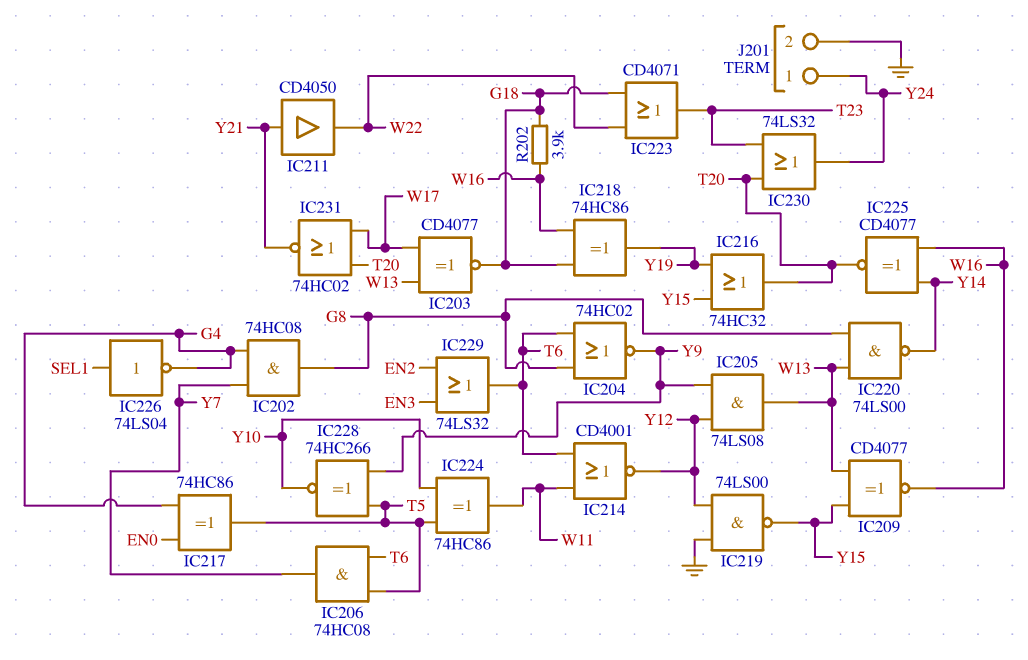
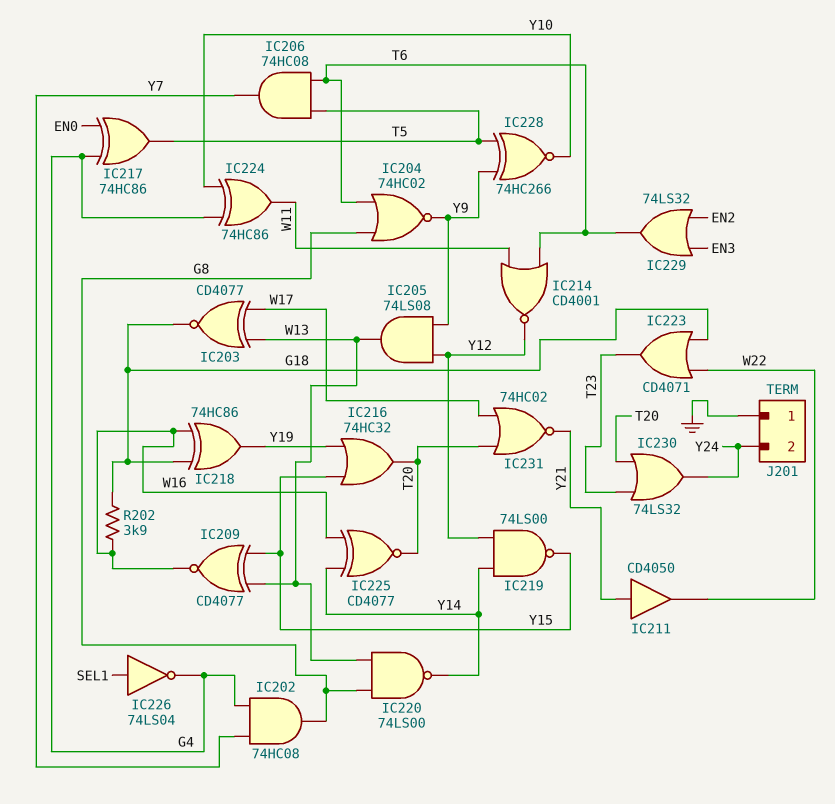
IC219: NAND 74LS00 (in GND, in Y12, out Y15) -> NAND 74LS00 (in Y12, in Y14, out Y15)
IC224: XOR 74HC86 (in T5, in Y10, out W11) -> XOR 74HC86 (in G4, in Y10, out W11)
J201 pin 1: Y24 -> GND
J201 pin 2: GND -> Y24

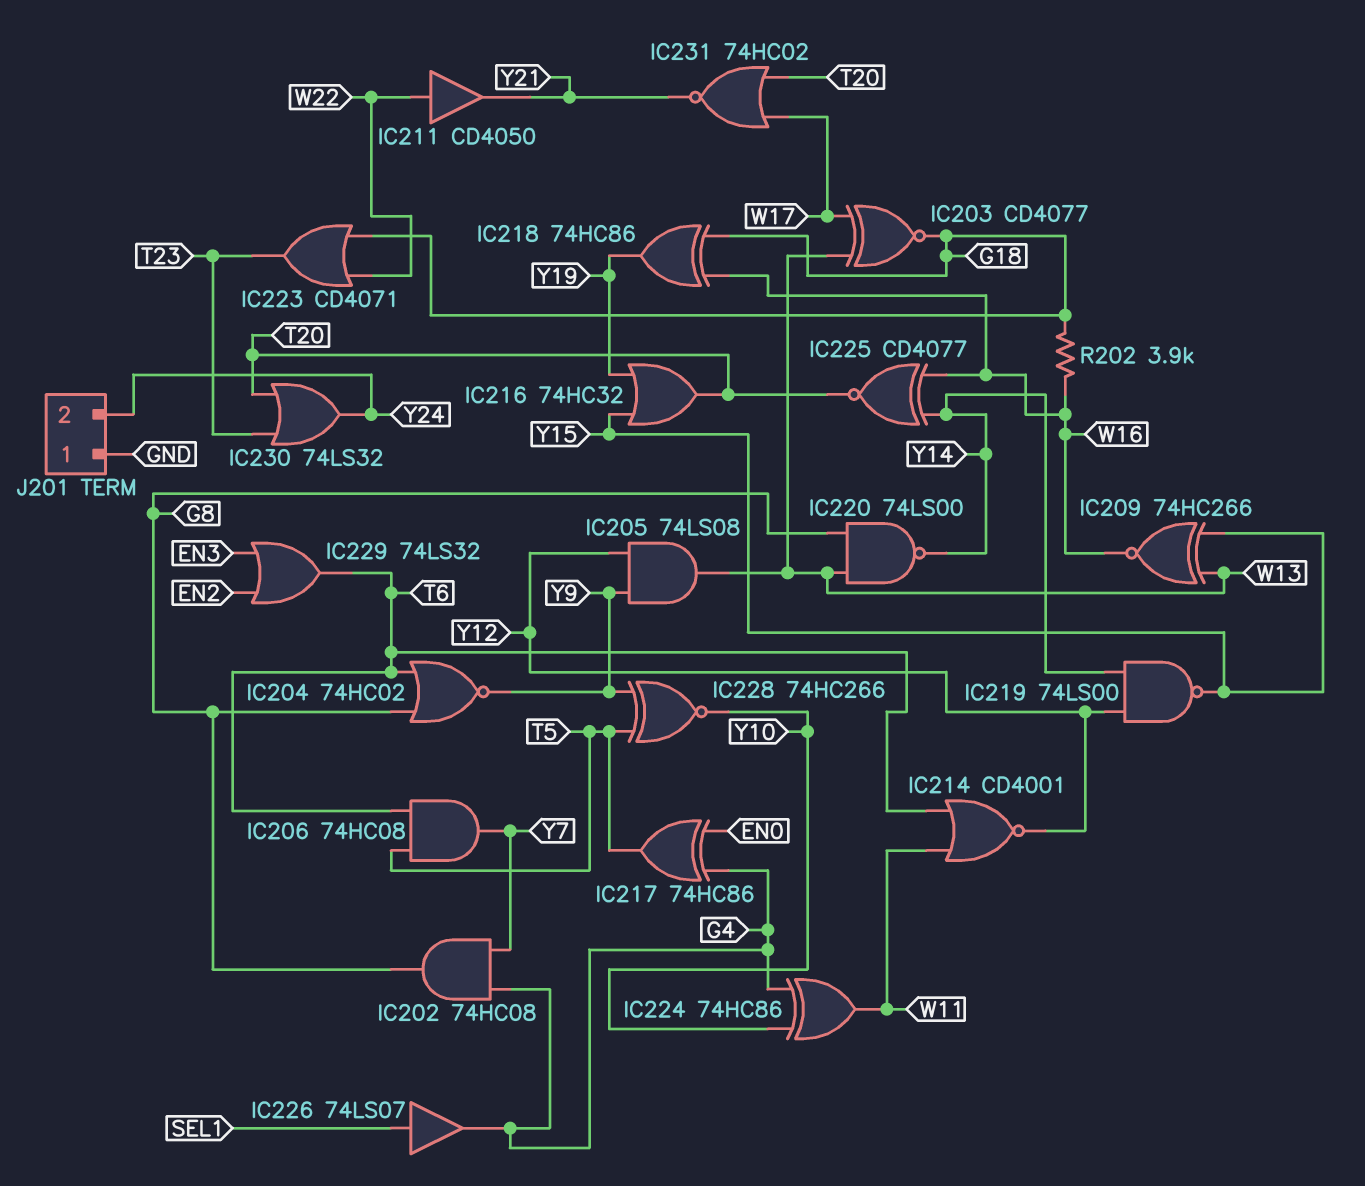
IC209: XNOR CD4077 (in W13, in Y15, out W16) -> XNOR 74HC266 (in W13, in Y15, out W16)
IC211: buffer CD4050 (in Y21, out W22) -> buffer CD4050 (in W22, out Y21)
IC226: NOT 74LS04 (in SEL1, out G4) -> buffer 74LS07 (in SEL1, out G4)

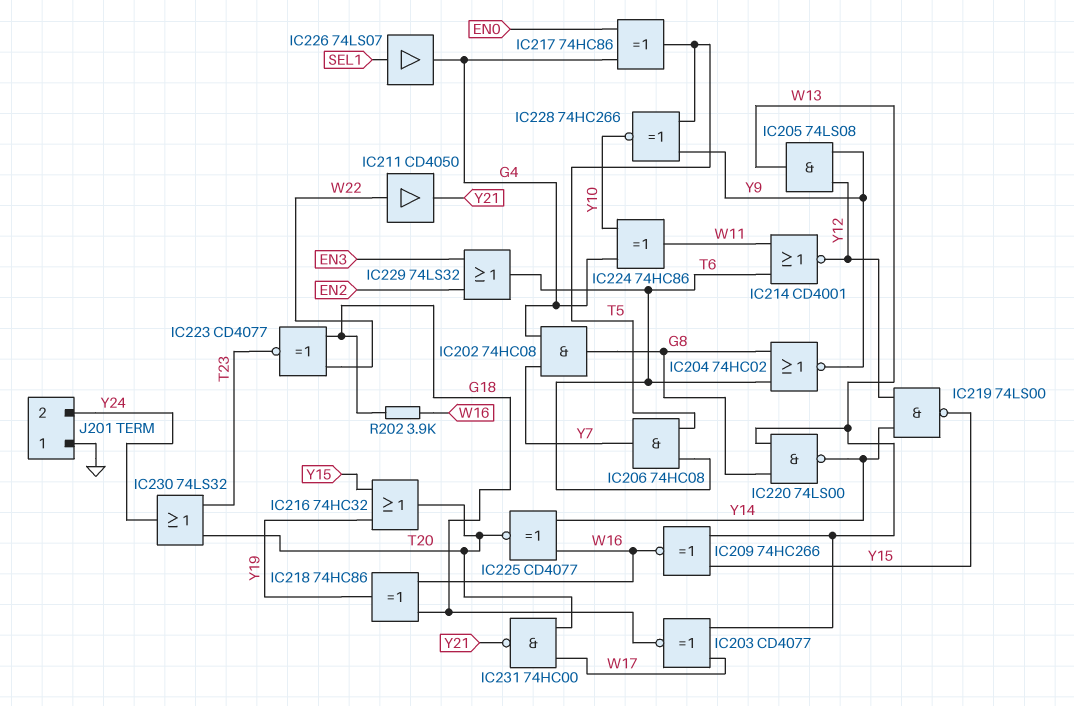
IC223: OR CD4071 (in G18, in W22, out T23) -> XNOR CD4077 (in G18, in W22, out T23)
IC231: NOR 74HC02 (in T20, in W17, out Y21) -> NAND 74HC00 (in T20, in W17, out Y21)

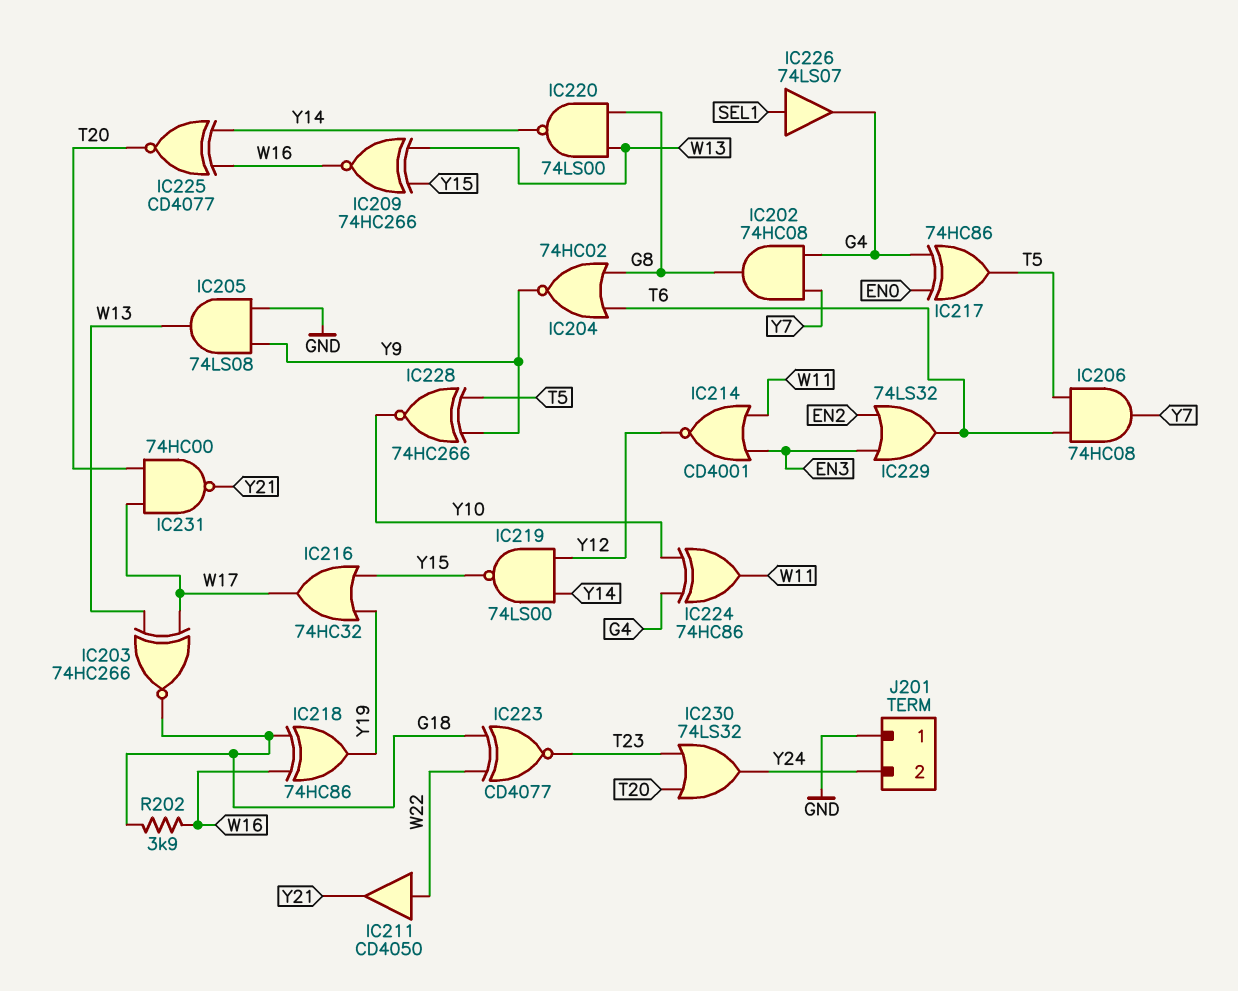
IC203: XNOR CD4077 (in W13, in W17, out G18) -> XNOR 74HC266 (in W13, in W17, out G18)
IC205: AND 74LS08 (in Y9, in Y12, out W13) -> AND 74LS08 (in GND, in Y9, out W13)
IC214: NOR CD4001 (in T6, in W11, out Y12) -> NOR CD4001 (in EN3, in W11, out Y12)
IC216: OR 74HC32 (in Y15, in Y19, out T20) -> OR 74HC32 (in Y15, in Y19, out W17)

